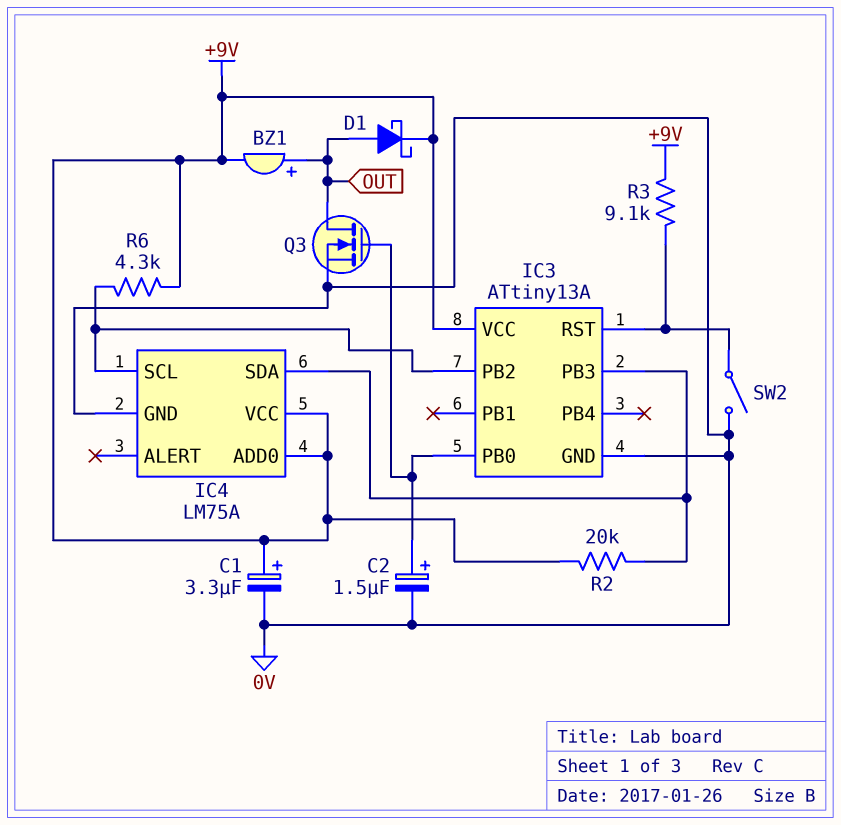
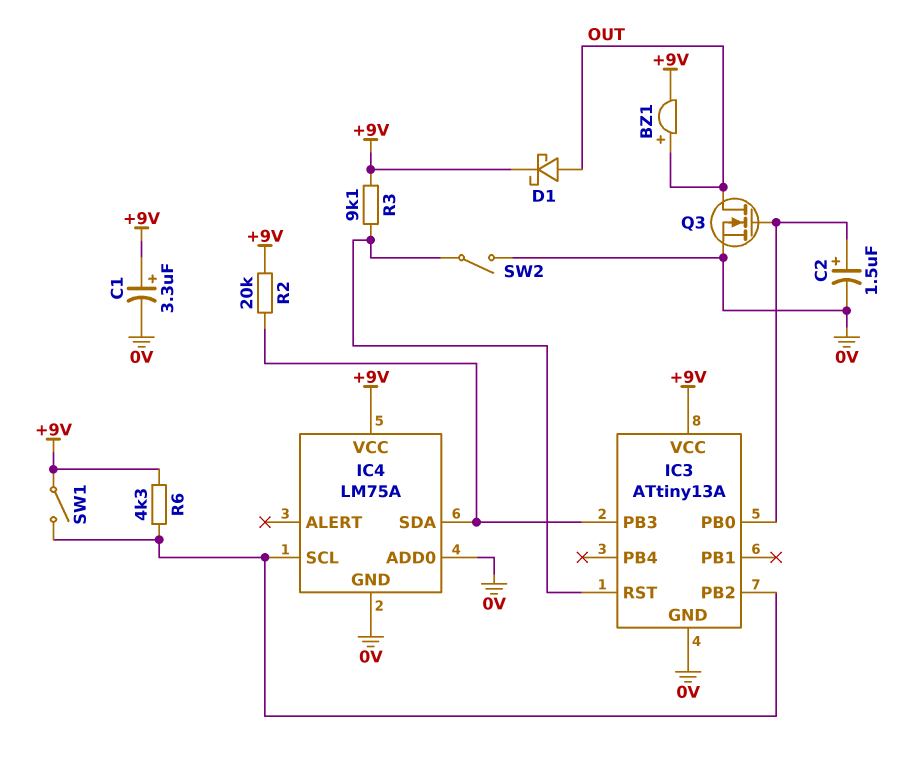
IC4 pin ADD0: +9V -> 0V
SW1: none -> switch (+9V, IC3/PB2)

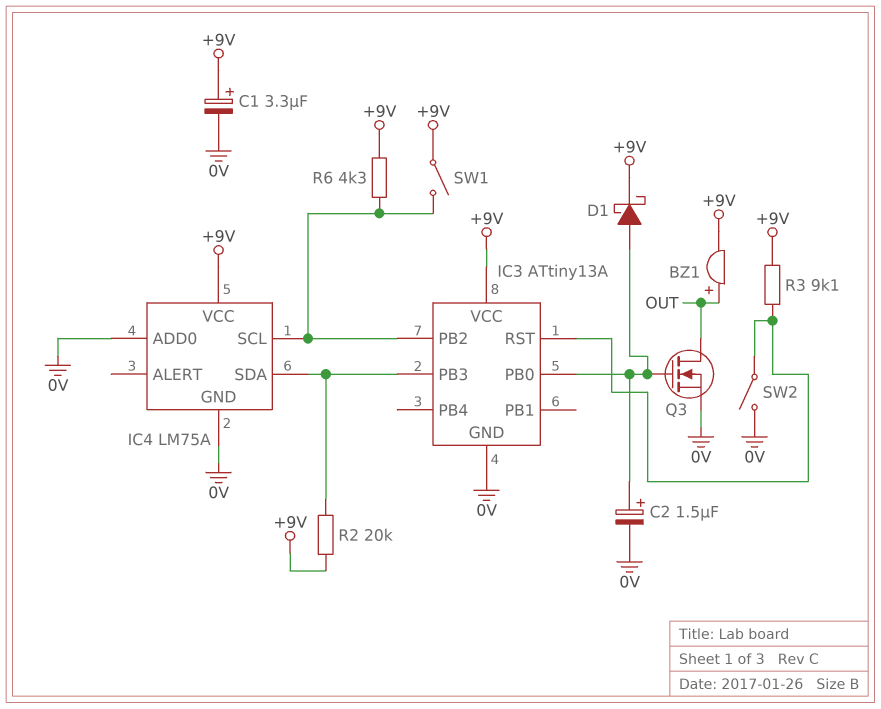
D1: schottky (A OUT, K +9V) -> schottky (A IC3/PB0, K +9V)

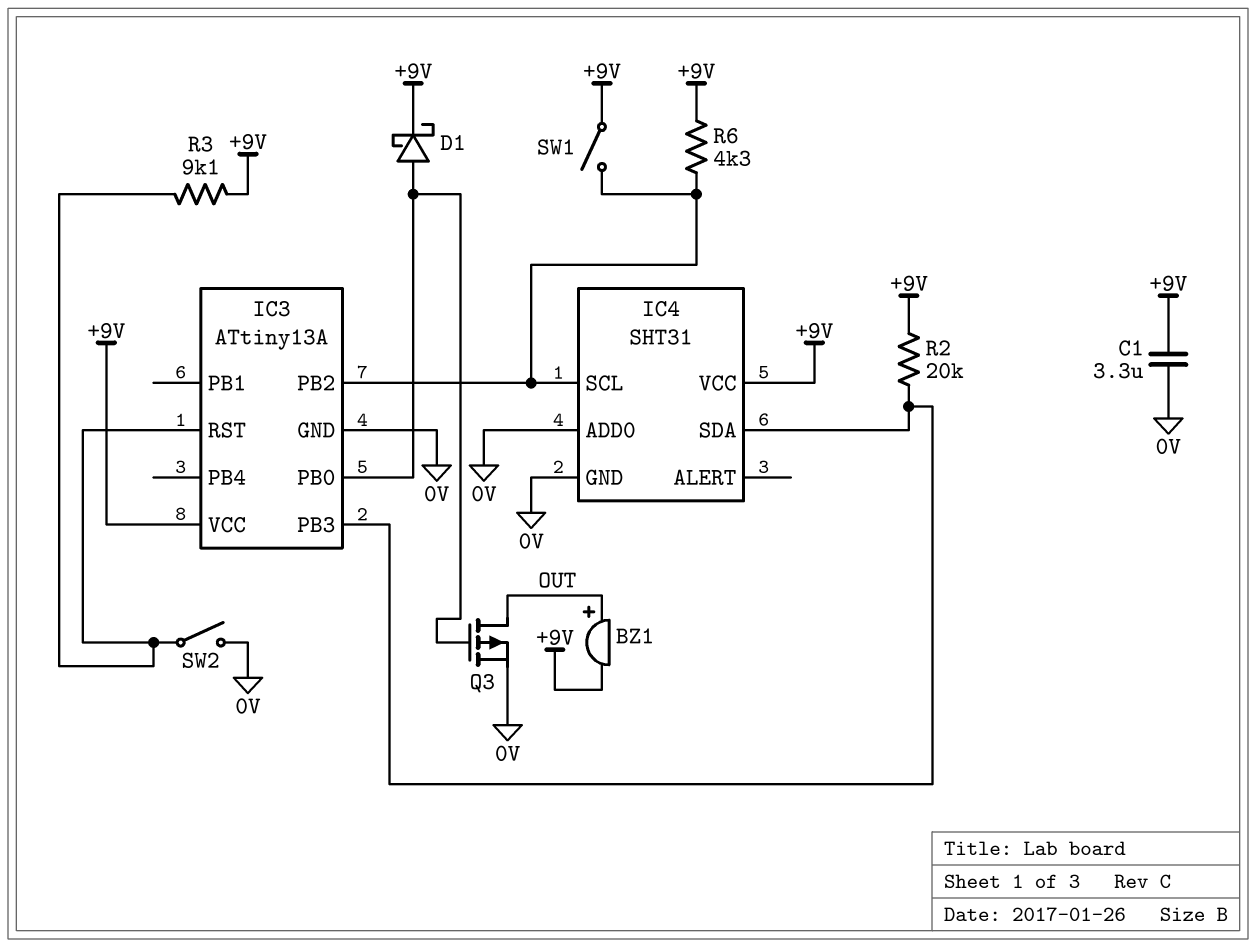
C1: 3.3uF (plus +9V, minus 0V) -> 3.3uF (+9V, 0V)
C2: 1.5uF (plus IC3/PB0, minus 0V) -> none
IC4: LM75A -> SHT31
Q3: NMOS (G IC3/PB0, D OUT, S 0V) -> PMOS (G IC3/PB0, D OUT, S 0V)

